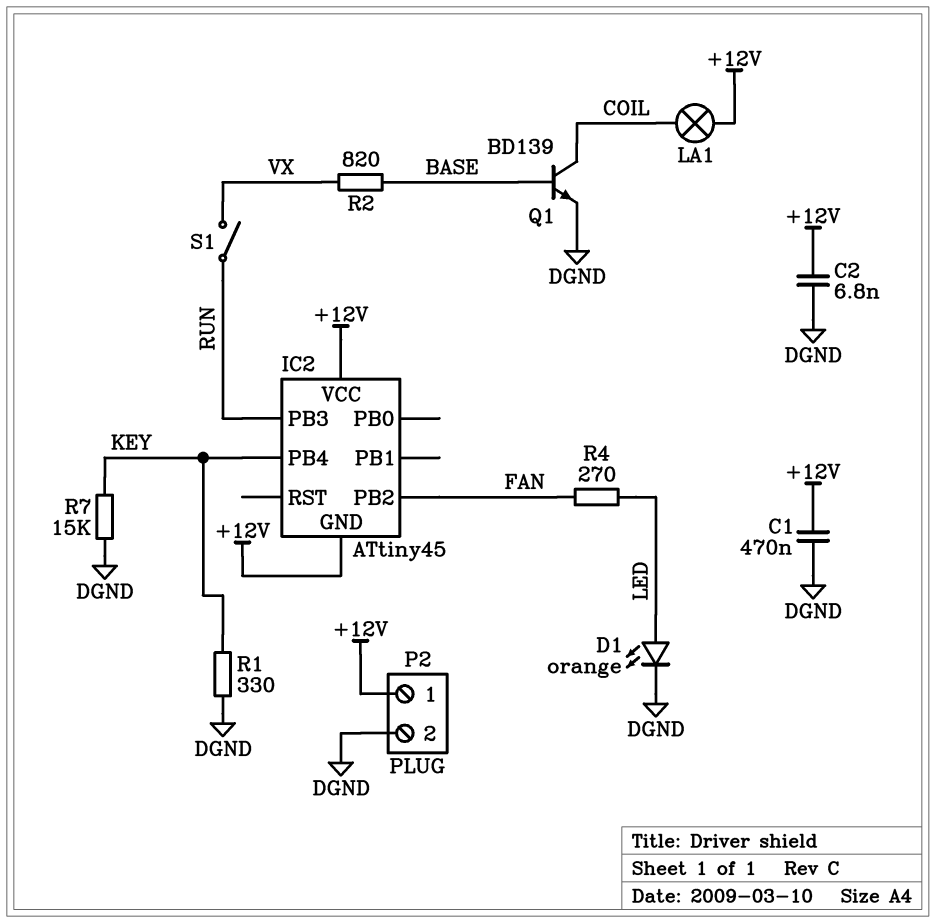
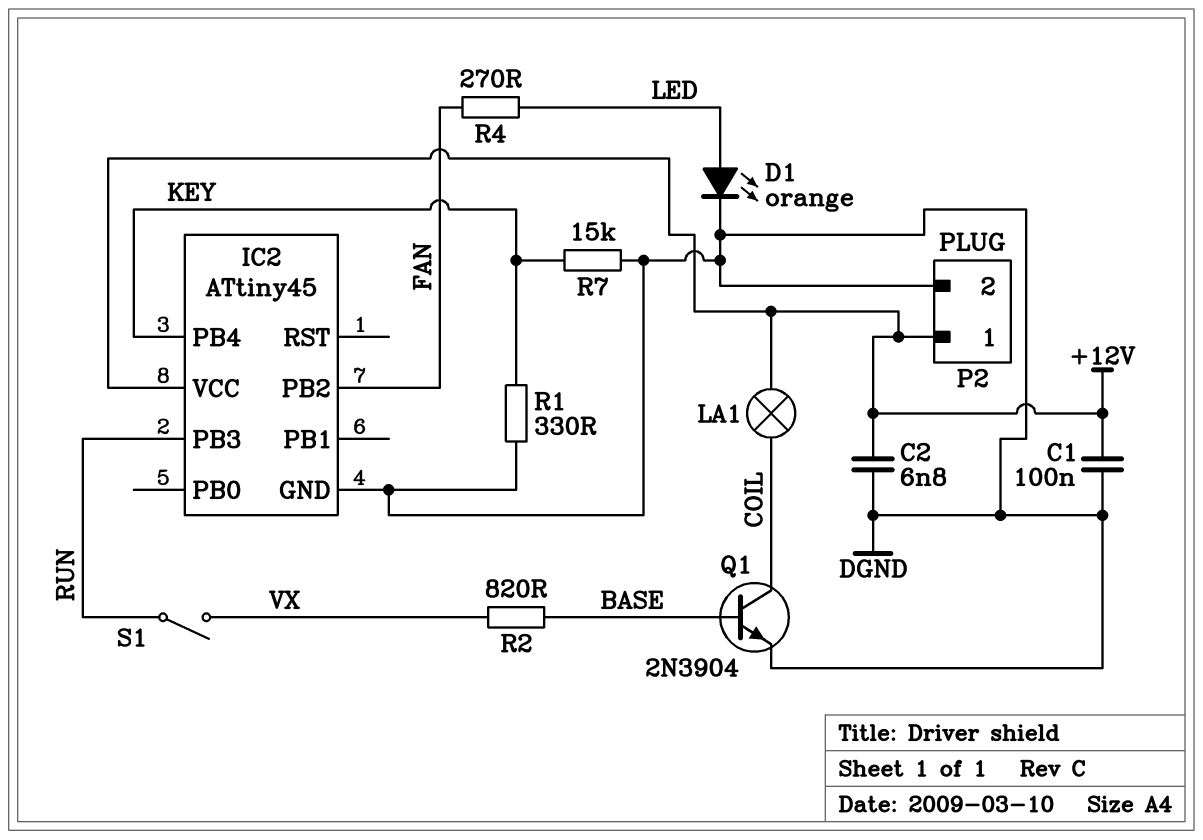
C1: 470nF (+12V, DGND) -> 100nF (+12V, DGND)
IC2 pin GND: +12V -> DGND
Q1: NPN BD139 (B BASE, C COIL, E DGND) -> NPN 2N3904 (B BASE, C COIL, E DGND)

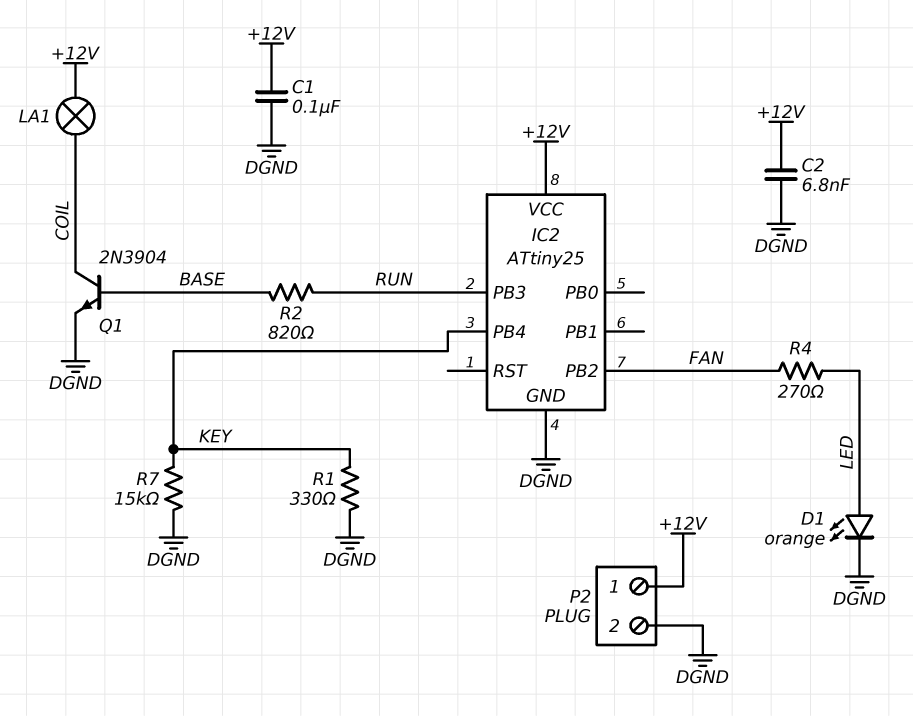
IC2: ATtiny45 -> ATtiny25
R2: 820 (BASE, VX) -> 820 (BASE, RUN)
S1: switch (RUN, VX) -> none

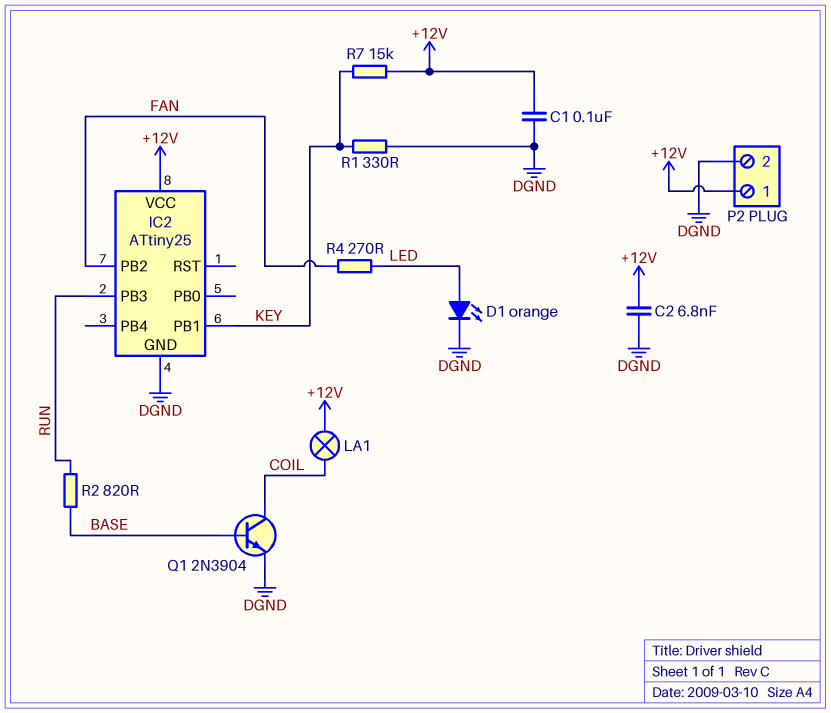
IC2 pin PB1: none -> KEY
IC2 pin PB4: KEY -> none
R7: 15k (DGND, KEY) -> 15k (+12V, KEY)

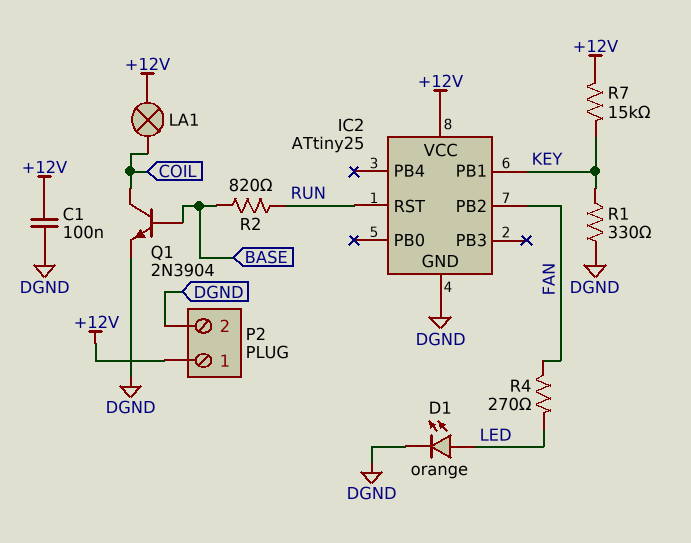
C2: 6.8nF (+12V, DGND) -> none
IC2 pin PB3: RUN -> none
IC2 pin RST: none -> RUN

